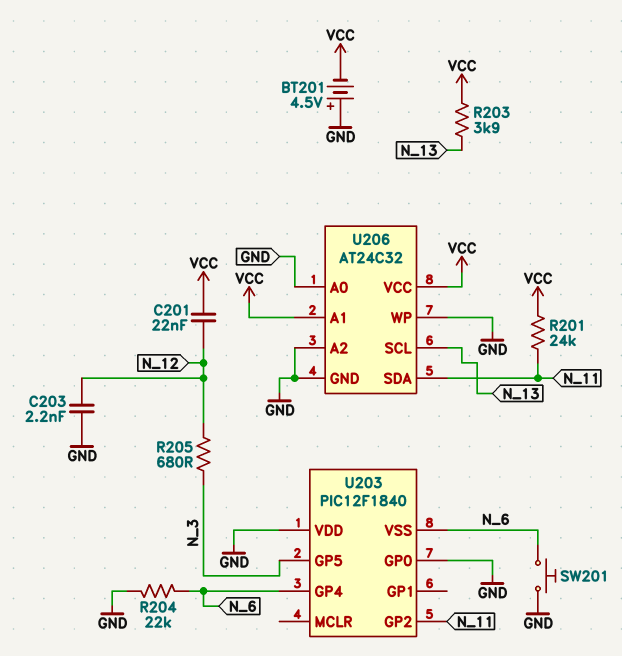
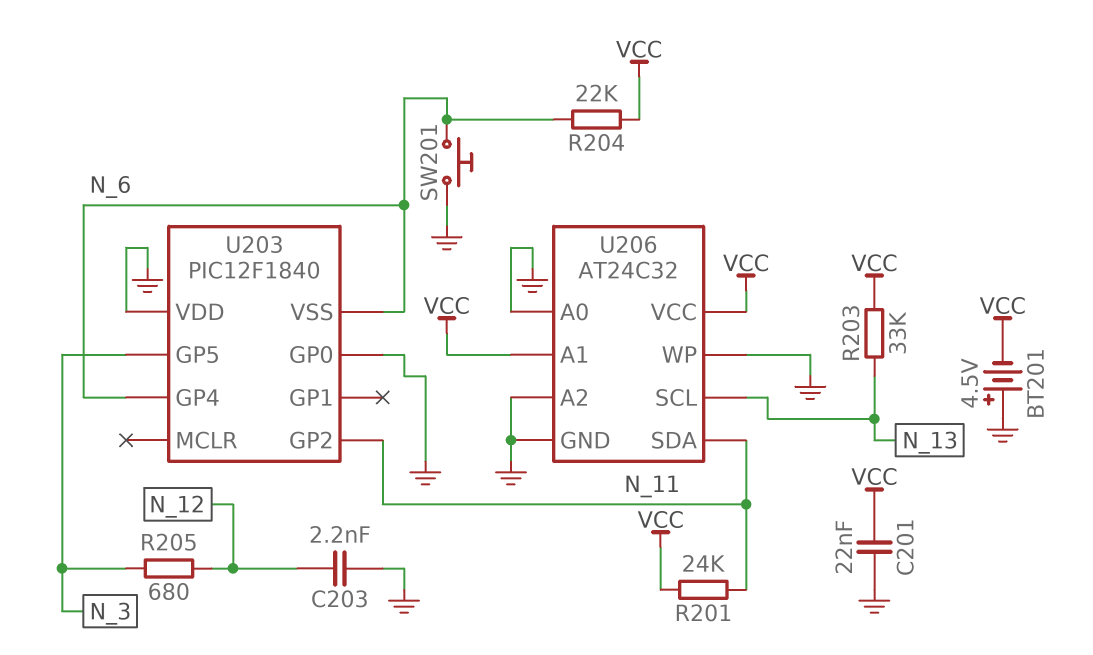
C201: 22nF (N_12, VCC) -> 22nF (GND, VCC)
R203: 3.9k (N_13, VCC) -> 33k (N_13, VCC)
R204: 22k (GND, N_6) -> 22k (N_6, VCC)

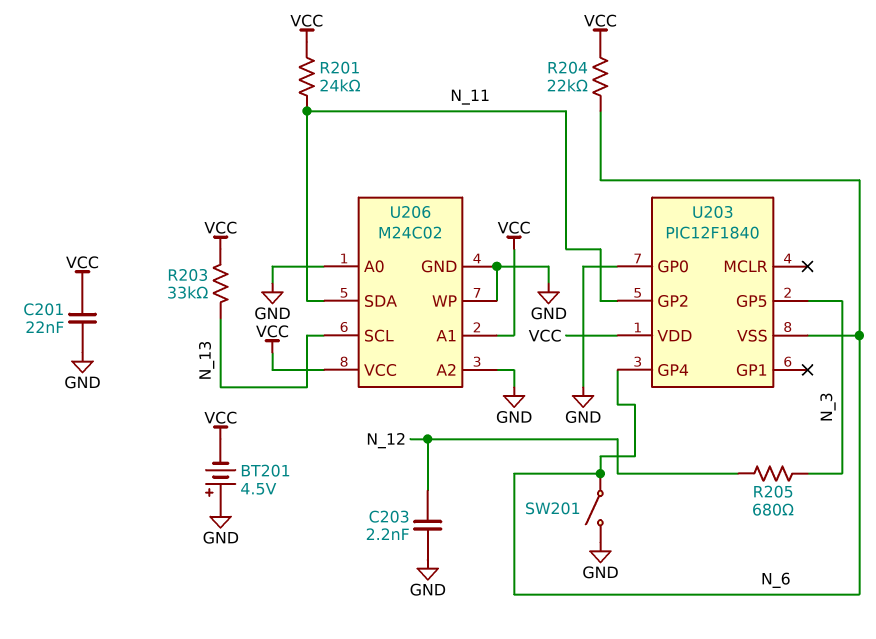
SW201: button (GND, N_6) -> switch (GND, N_6)
U203 pin VDD: GND -> VCC
U206: AT24C32 -> M24C02

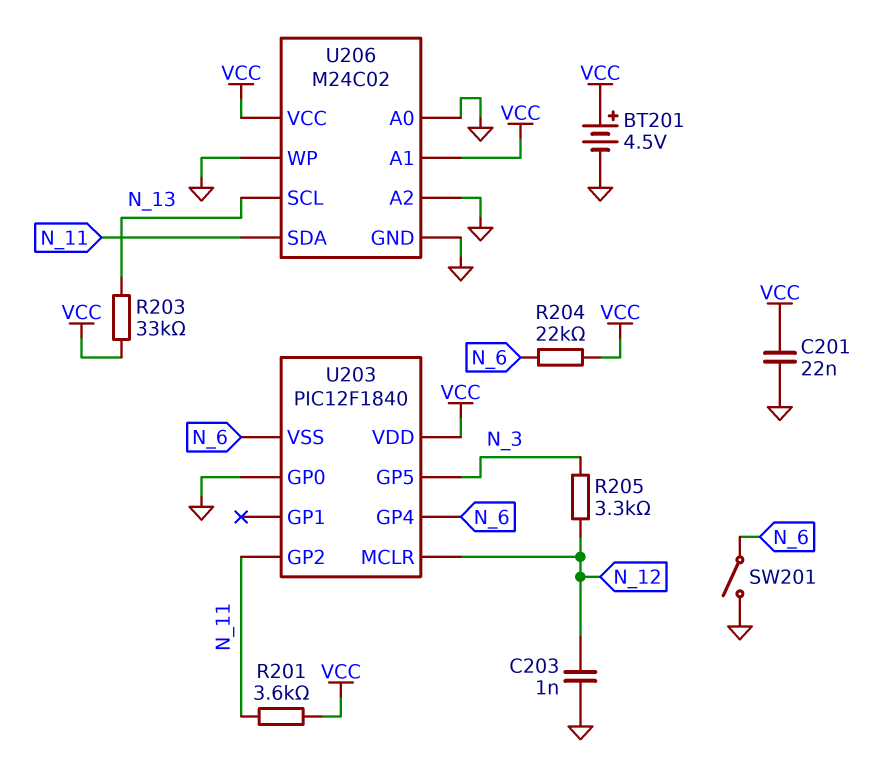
BT201: 4.5V (plus GND, minus VCC) -> 4.5V (plus VCC, minus GND)
C203: 2.2nF (GND, N_12) -> 1nF (GND, N_12)
R201: 24k (N_11, VCC) -> 3.6k (N_11, VCC)
R205: 680 (N_3, N_12) -> 3.3k (N_3, N_12)
U203 pin MCLR: none -> N_12

